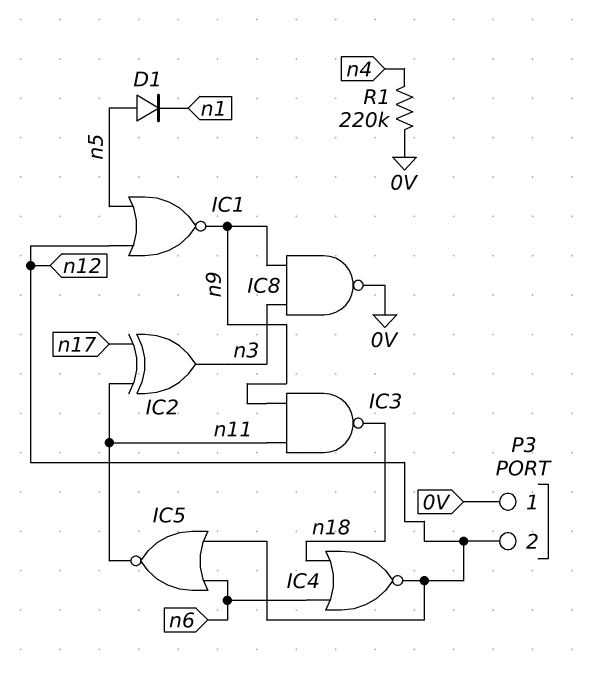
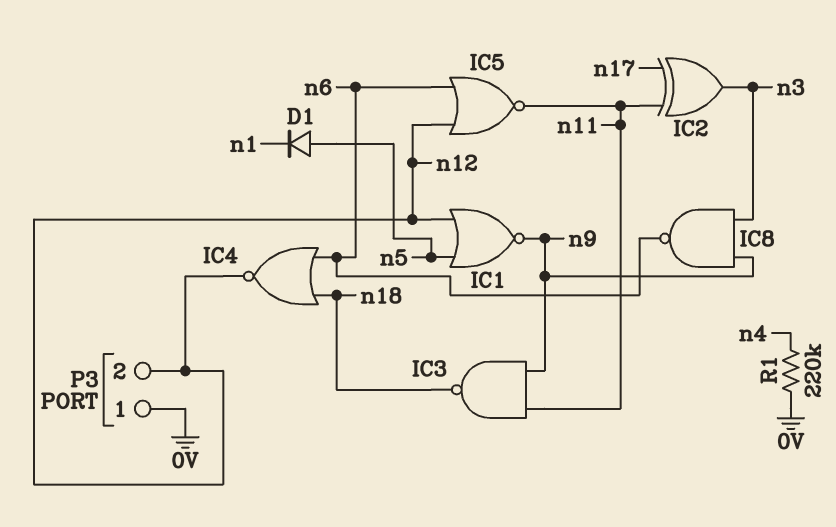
IC8: NAND (in n3, in n9, out 0V) -> NAND (in n3, in n9, out n6)

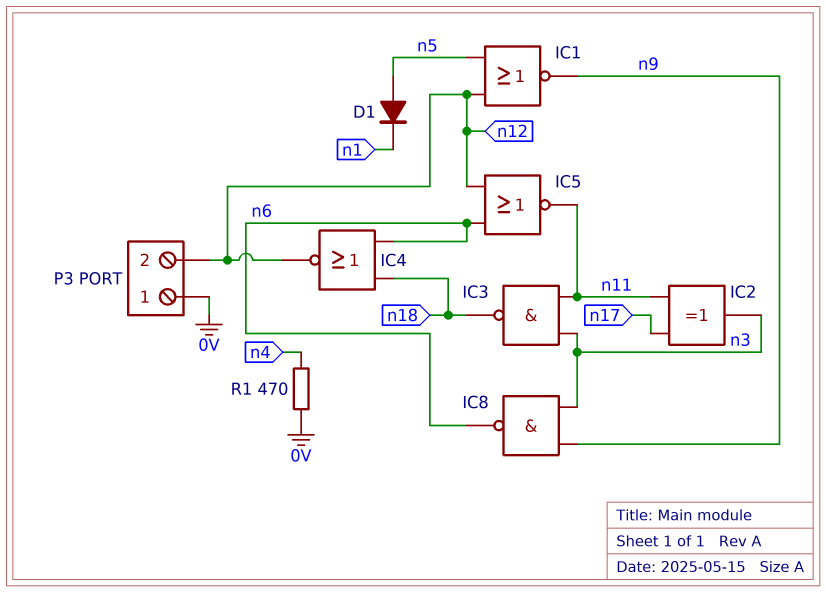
IC3: NAND (in n9, in n11, out n18) -> NAND (in n3, in n11, out n18)
R1: 220k (0V, n4) -> 470 (0V, n4)

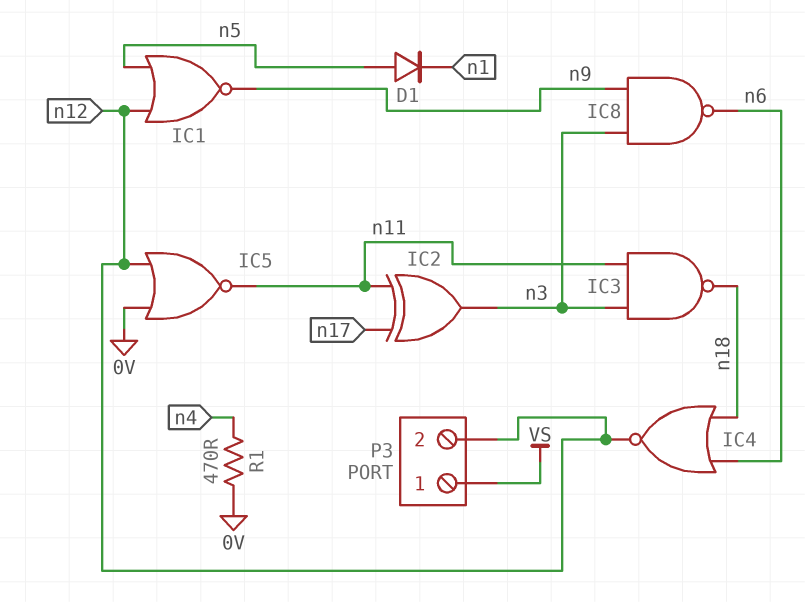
IC5: NOR (in n6, in n12, out n11) -> NOR (in 0V, in n12, out n11)
P3 pin 1: 0V -> VS

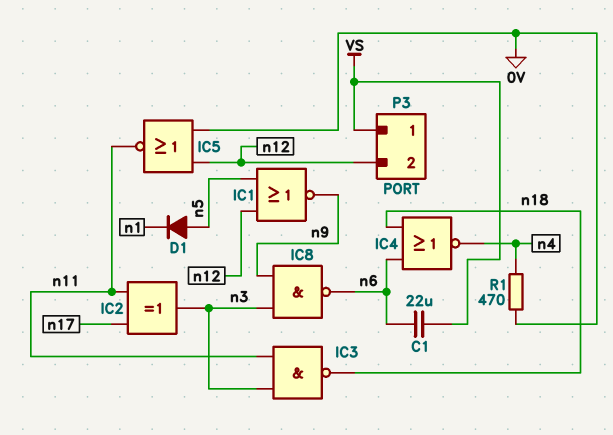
C1: none -> 22uF (VS, n6)
IC4: NOR (in n6, in n18, out n12) -> NOR (in n6, in n18, out n4)

